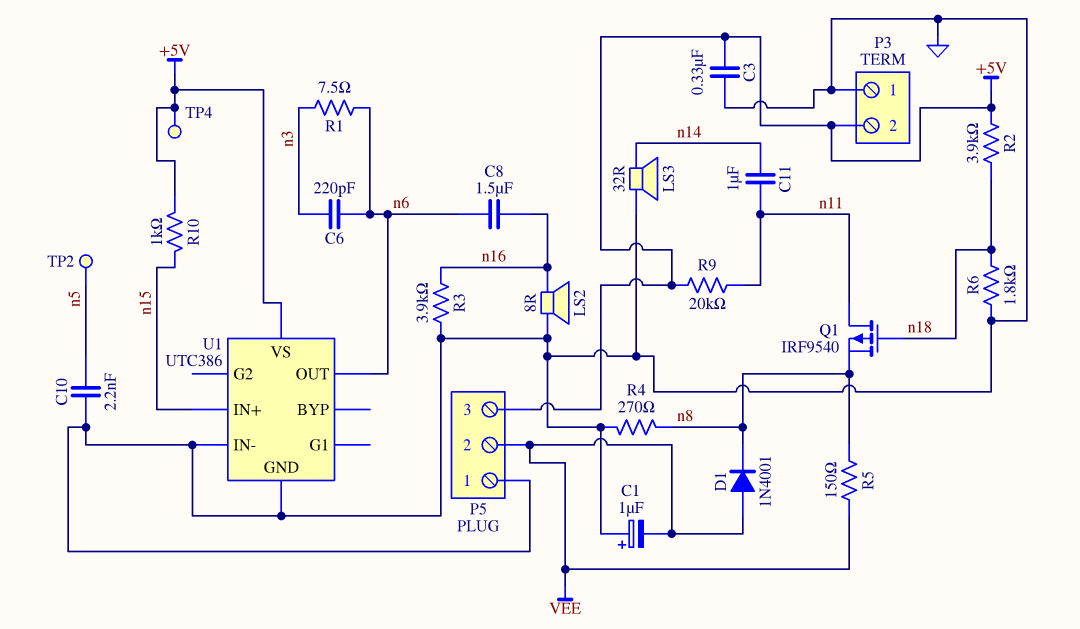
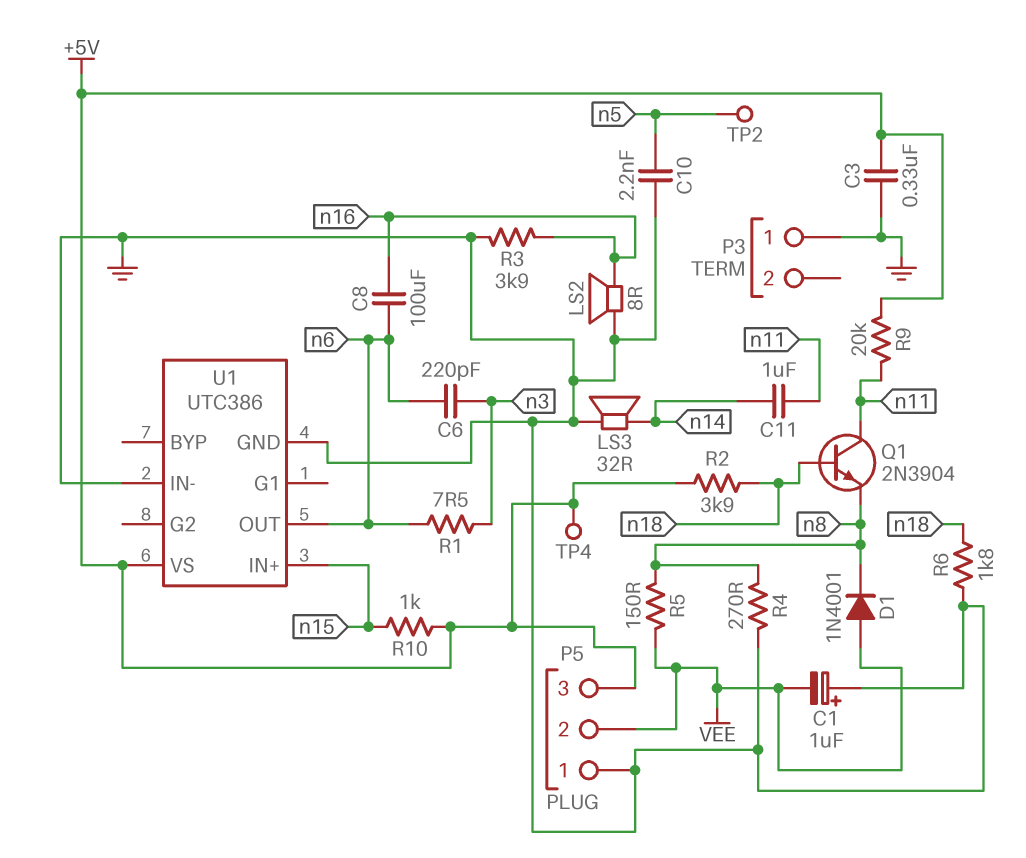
C8: 1.5uF (n6, n16) -> 100uF (n6, n16)
P3 pin 2: +5V -> none
Q1: PMOS IRF9540 (G n18, D n11, S n8) -> NPN 2N3904 (B n18, C n11, E n8)

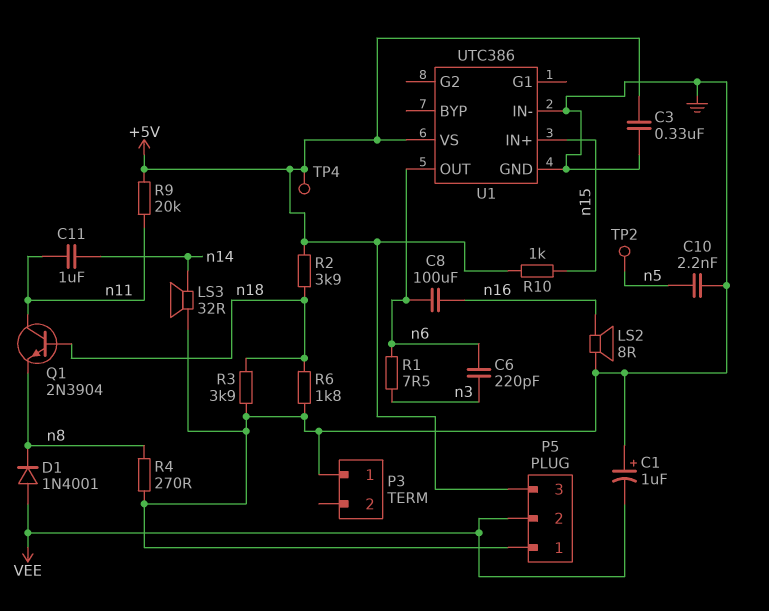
R3: 3.9k (GND, n16) -> 3.9k (GND, n18)
R5: 150 (VEE, n8) -> none

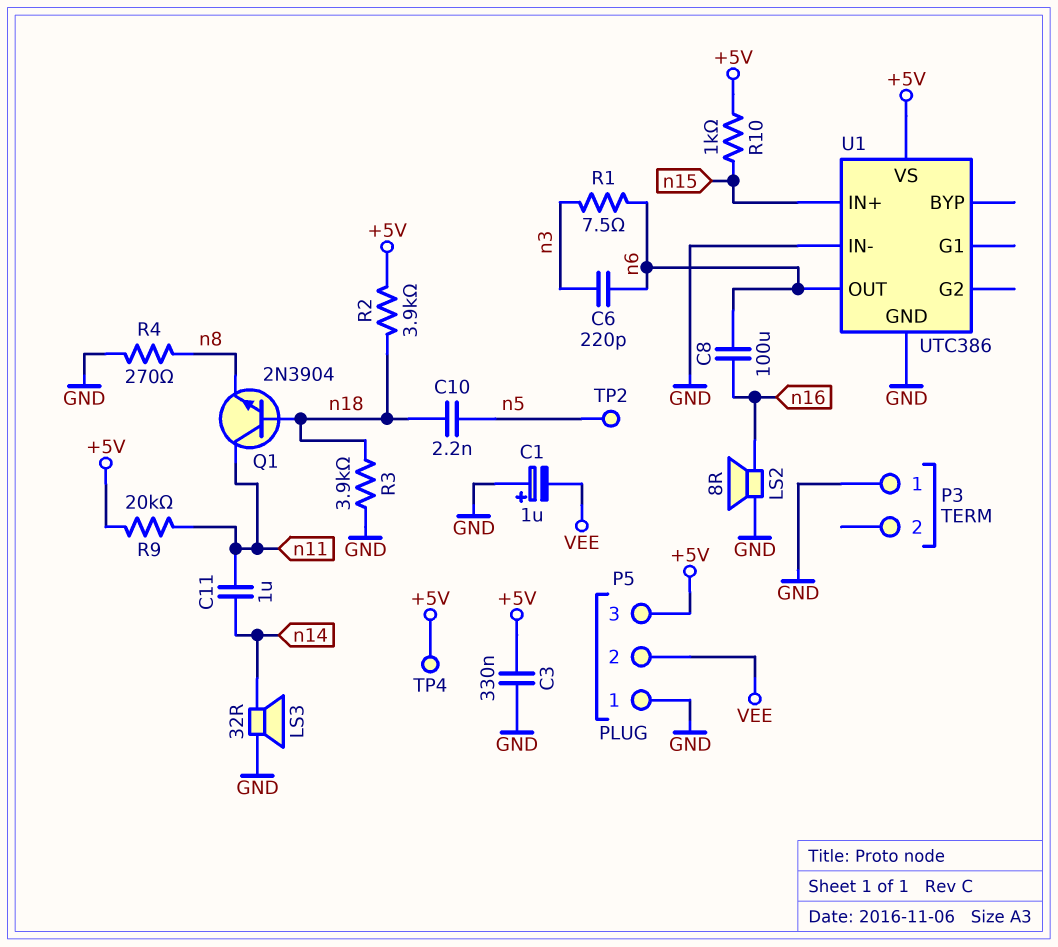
C10: 2.2nF (GND, n5) -> 2.2nF (n5, n18)
D1: diode 1N4001 (A VEE, K n8) -> none
R6: 1.8k (GND, n18) -> none

